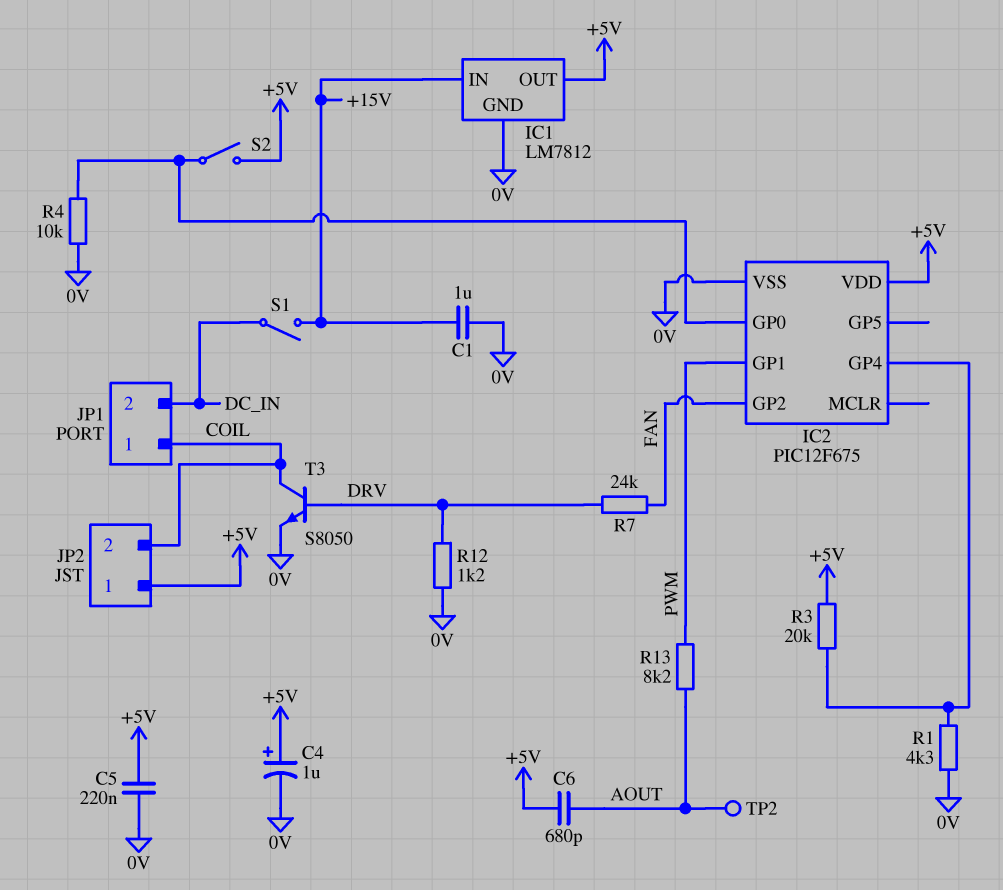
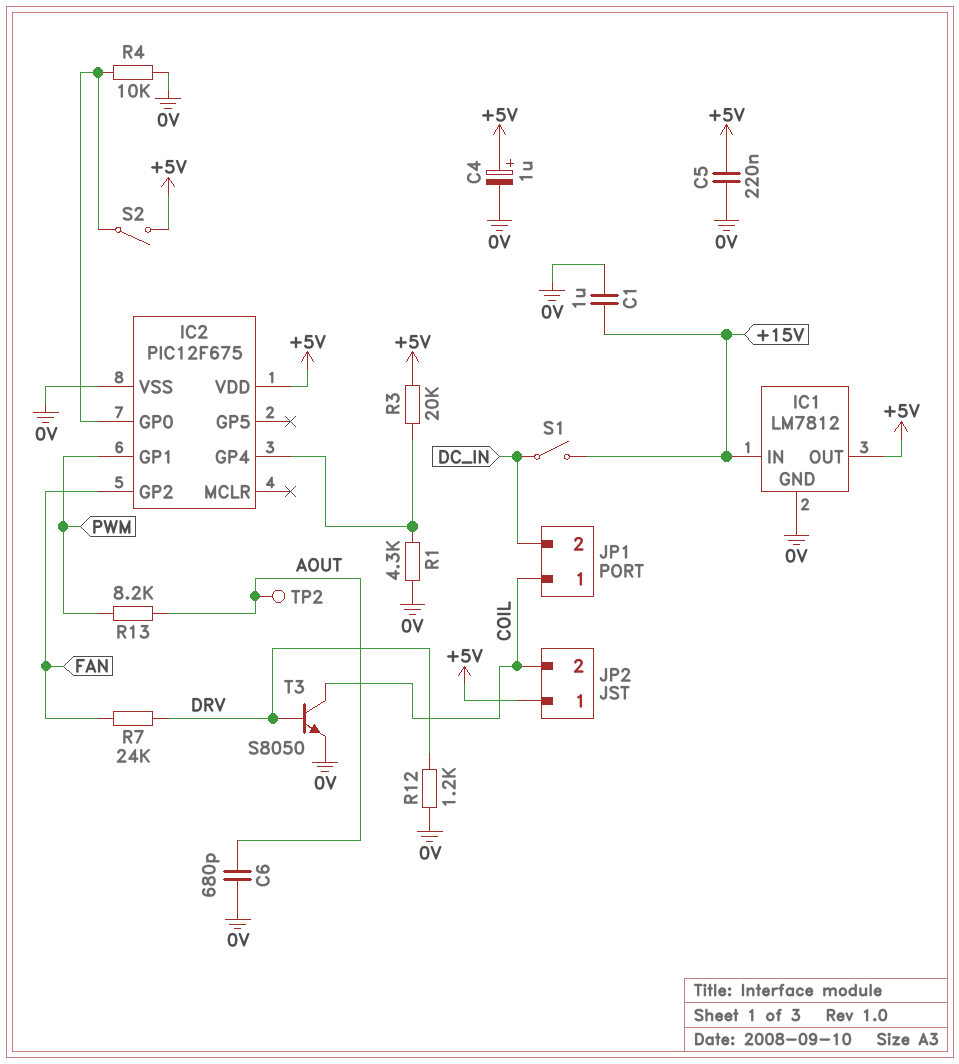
C6: 680pF (+5V, AOUT) -> 680pF (0V, AOUT)

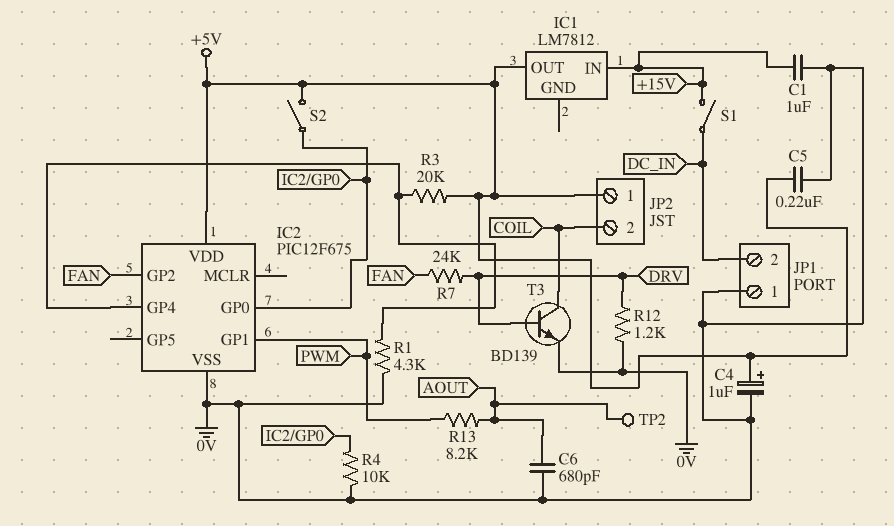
IC1 pin GND: 0V -> none
JP1 pin 1: COIL -> 0V
T3: NPN S8050 (B DRV, C COIL, E 0V) -> NPN BD139 (B DRV, C COIL, E 0V)

